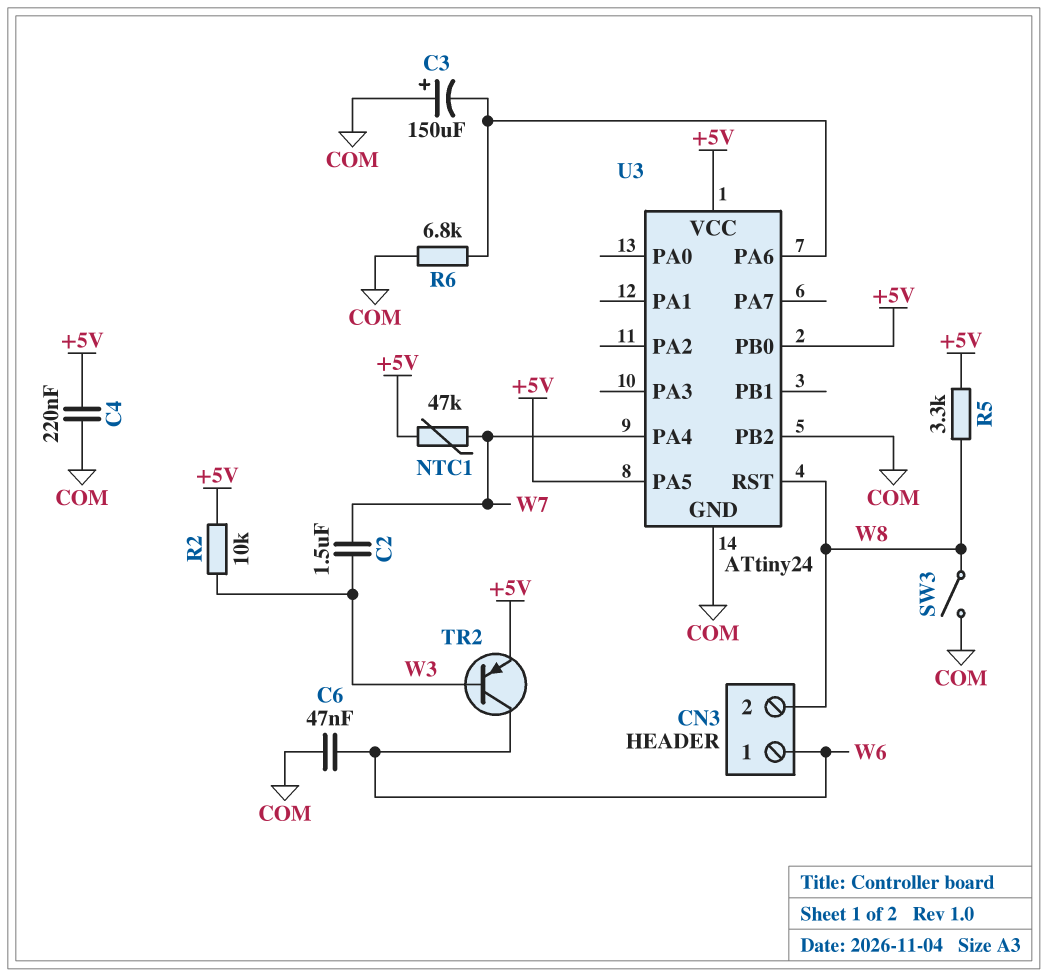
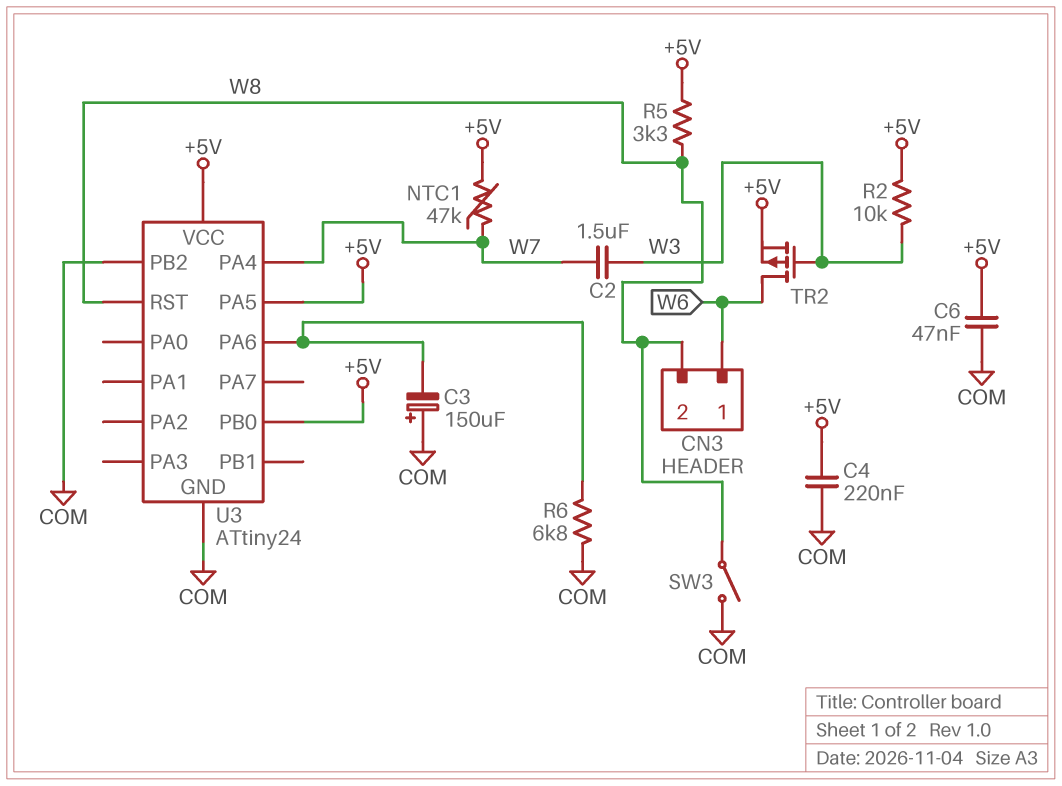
C6: 47nF (COM, W6) -> 47nF (+5V, COM)
TR2: PNP (B W3, C W6, E +5V) -> PMOS (G W3, D W6, S +5V)

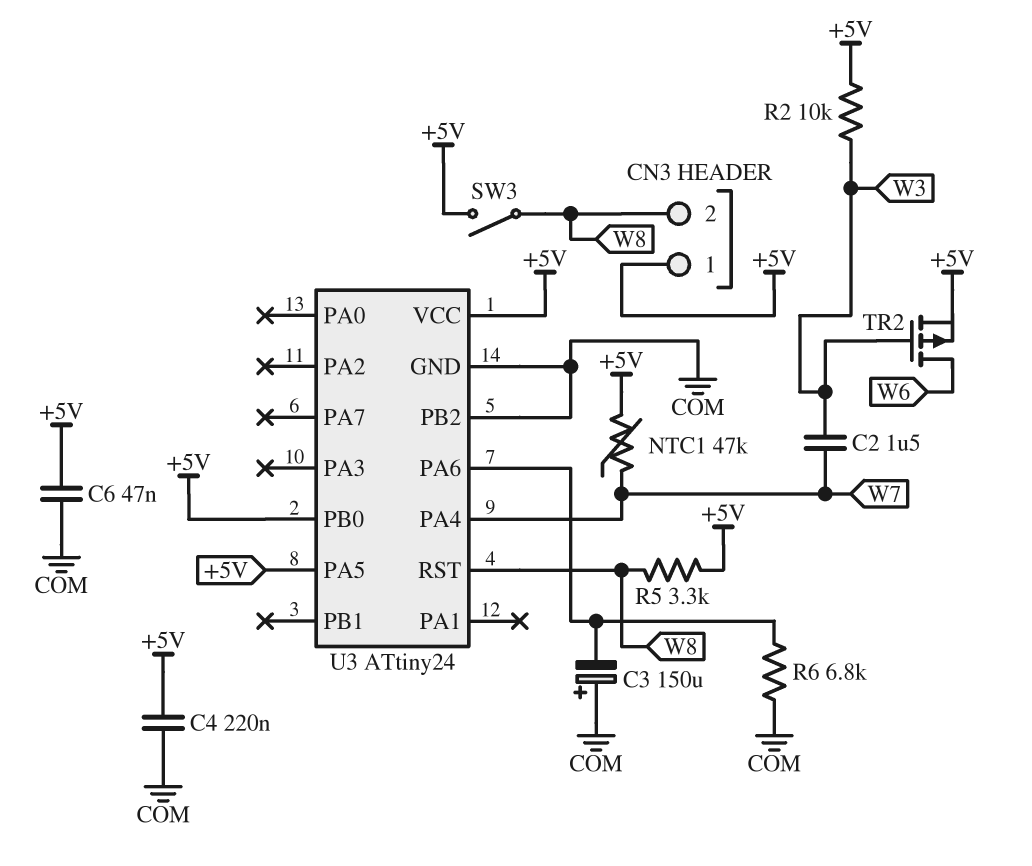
CN3 pin 1: W6 -> +5V
SW3: switch (COM, W8) -> switch (+5V, W8)

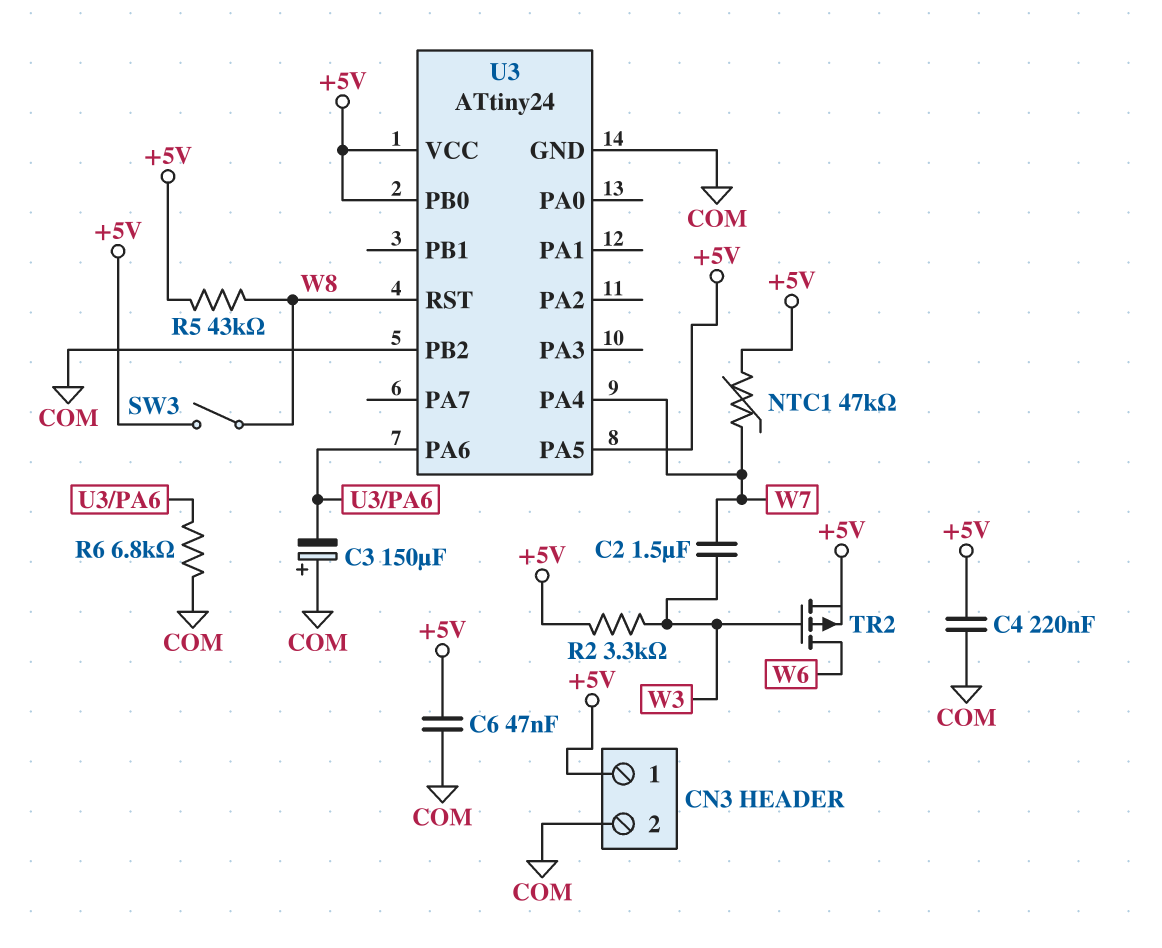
CN3 pin 2: W8 -> COM
R2: 10k (+5V, W3) -> 3.3k (+5V, W3)
R5: 3.3k (+5V, W8) -> 43k (+5V, W8)

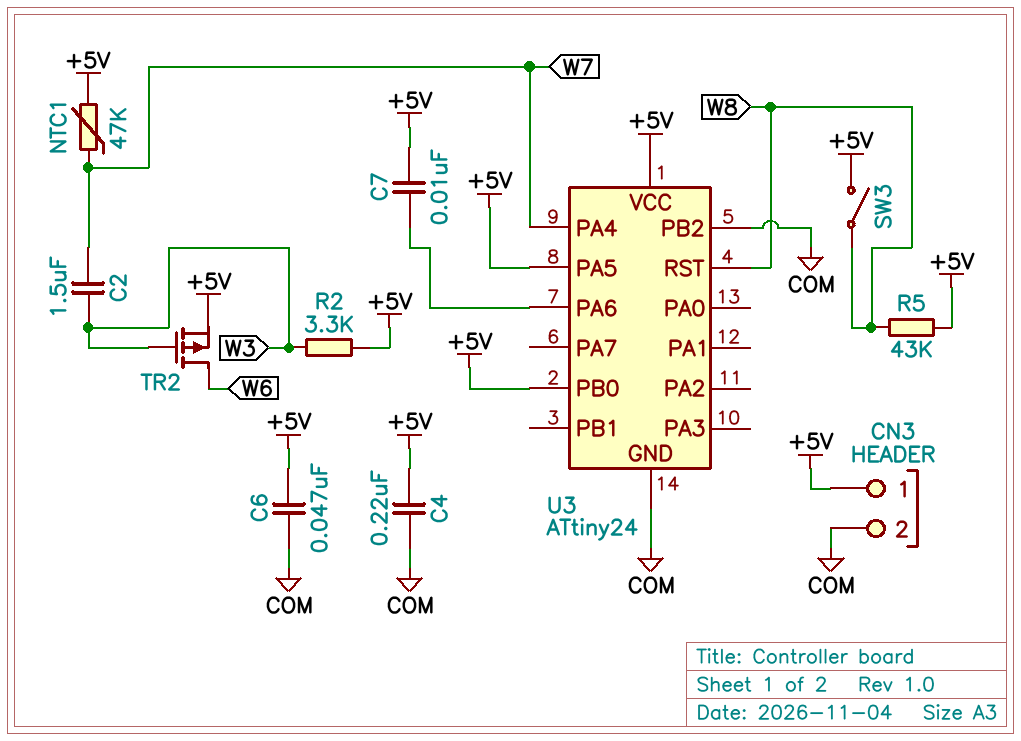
C3: 150uF (plus COM, minus U3/PA6) -> none
C7: none -> 10nF (+5V, U3/PA6)
R6: 6.8k (COM, U3/PA6) -> none

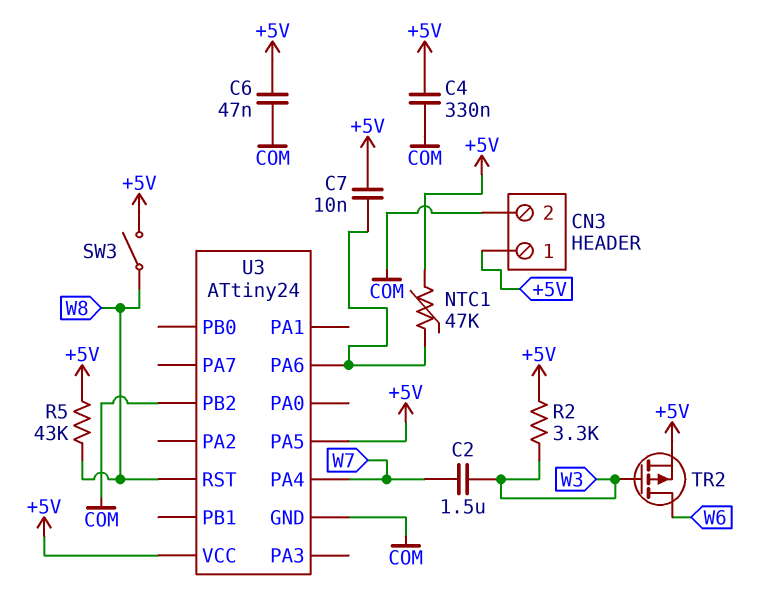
C4: 220nF (+5V, COM) -> 330nF (+5V, COM)
NTC1: 47k (+5V, W7) -> 47k (+5V, U3/PA6)
U3 pin PB0: +5V -> none

